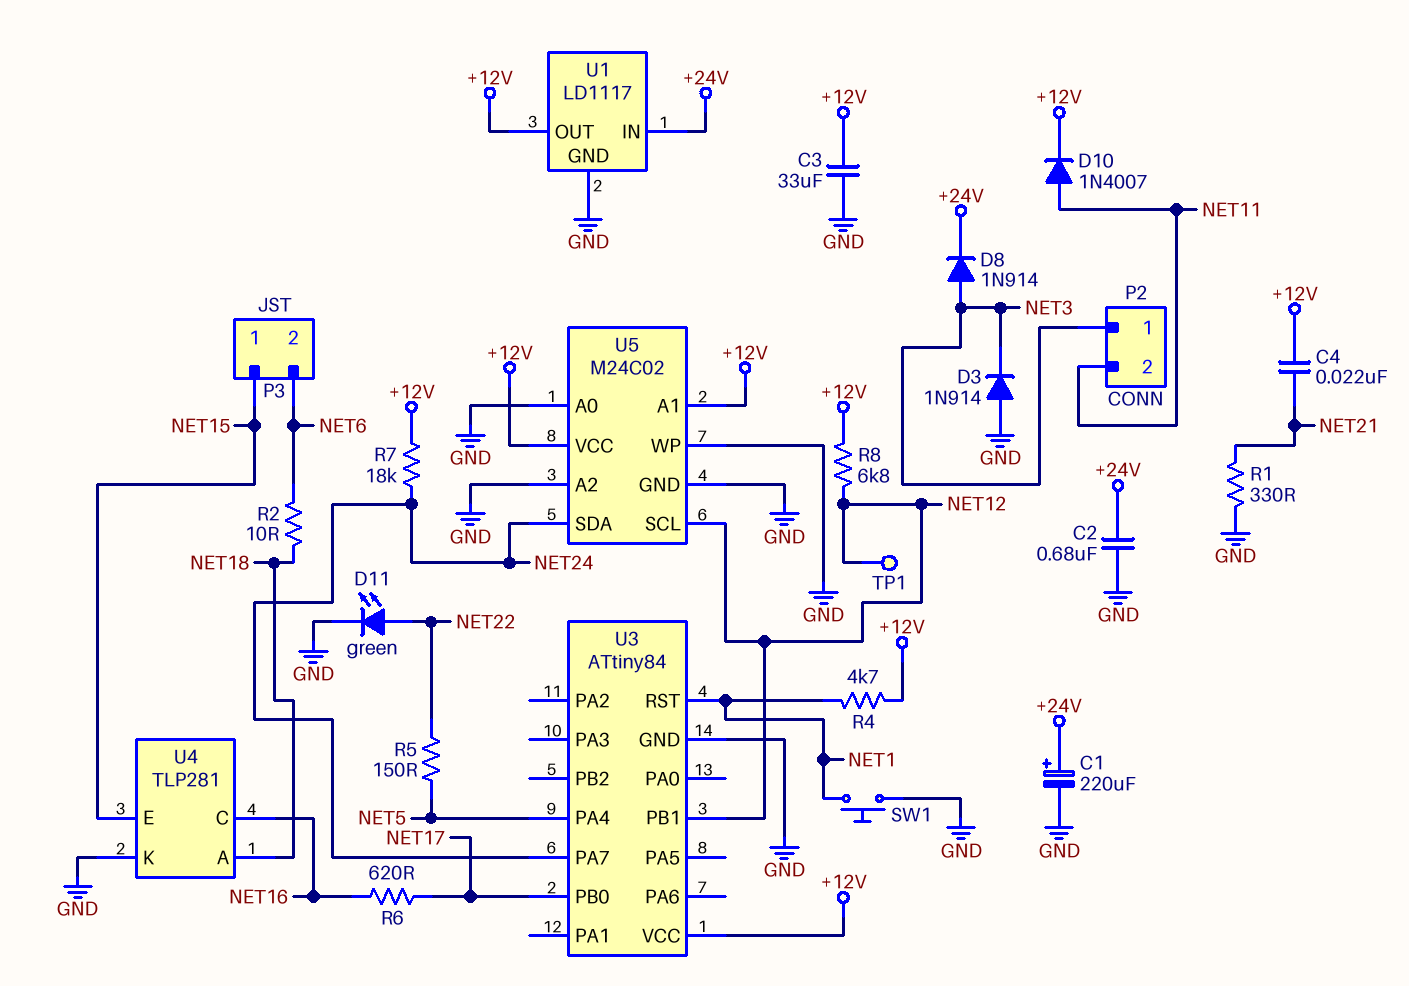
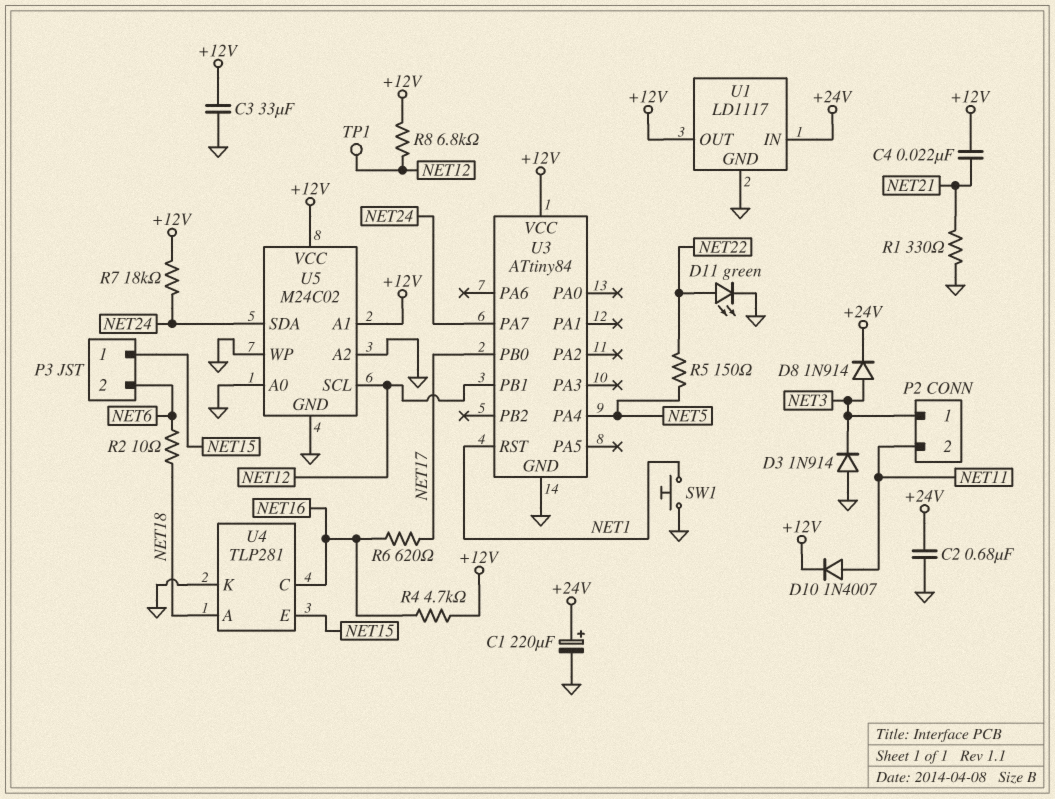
R4: 4.7k (+12V, NET1) -> 4.7k (+12V, NET16)

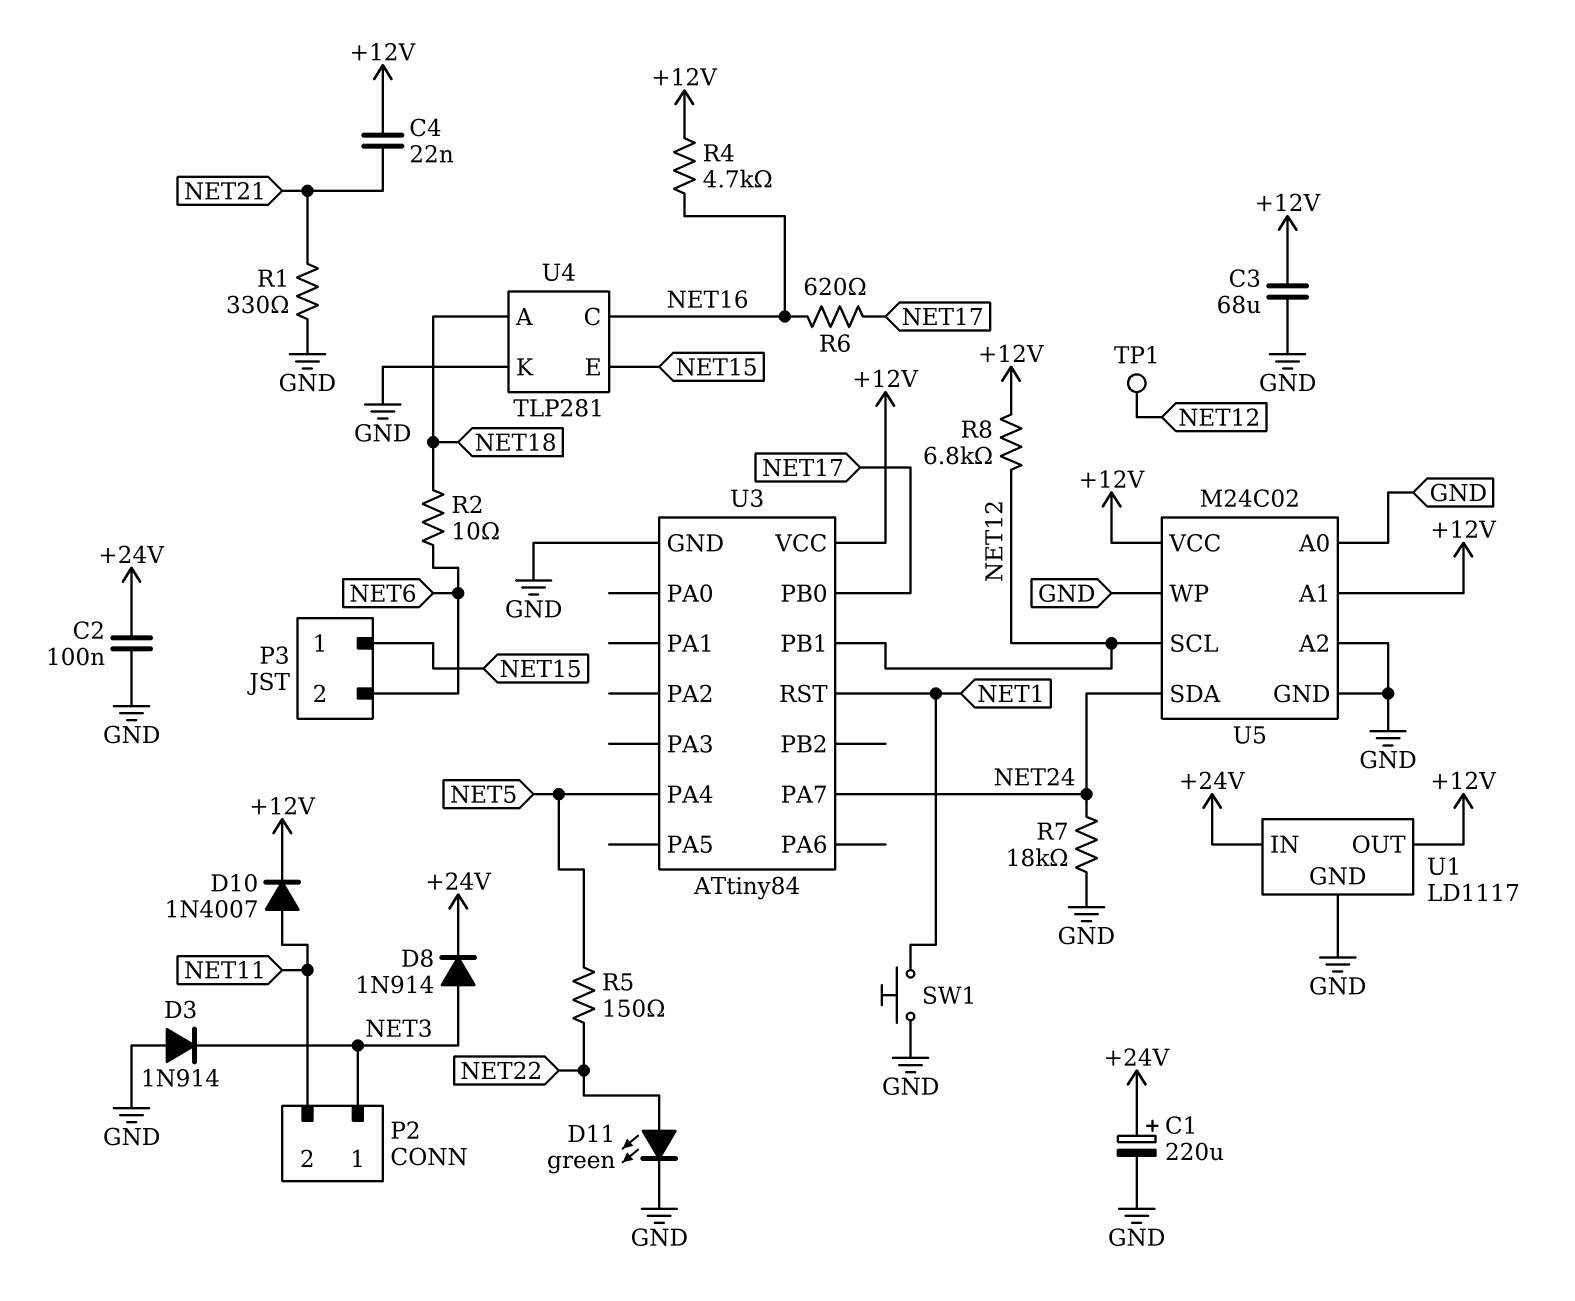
C2: 680nF (+24V, GND) -> 100nF (+24V, GND)
C3: 33uF (+12V, GND) -> 68uF (+12V, GND)
R7: 18k (+12V, NET24) -> 18k (GND, NET24)

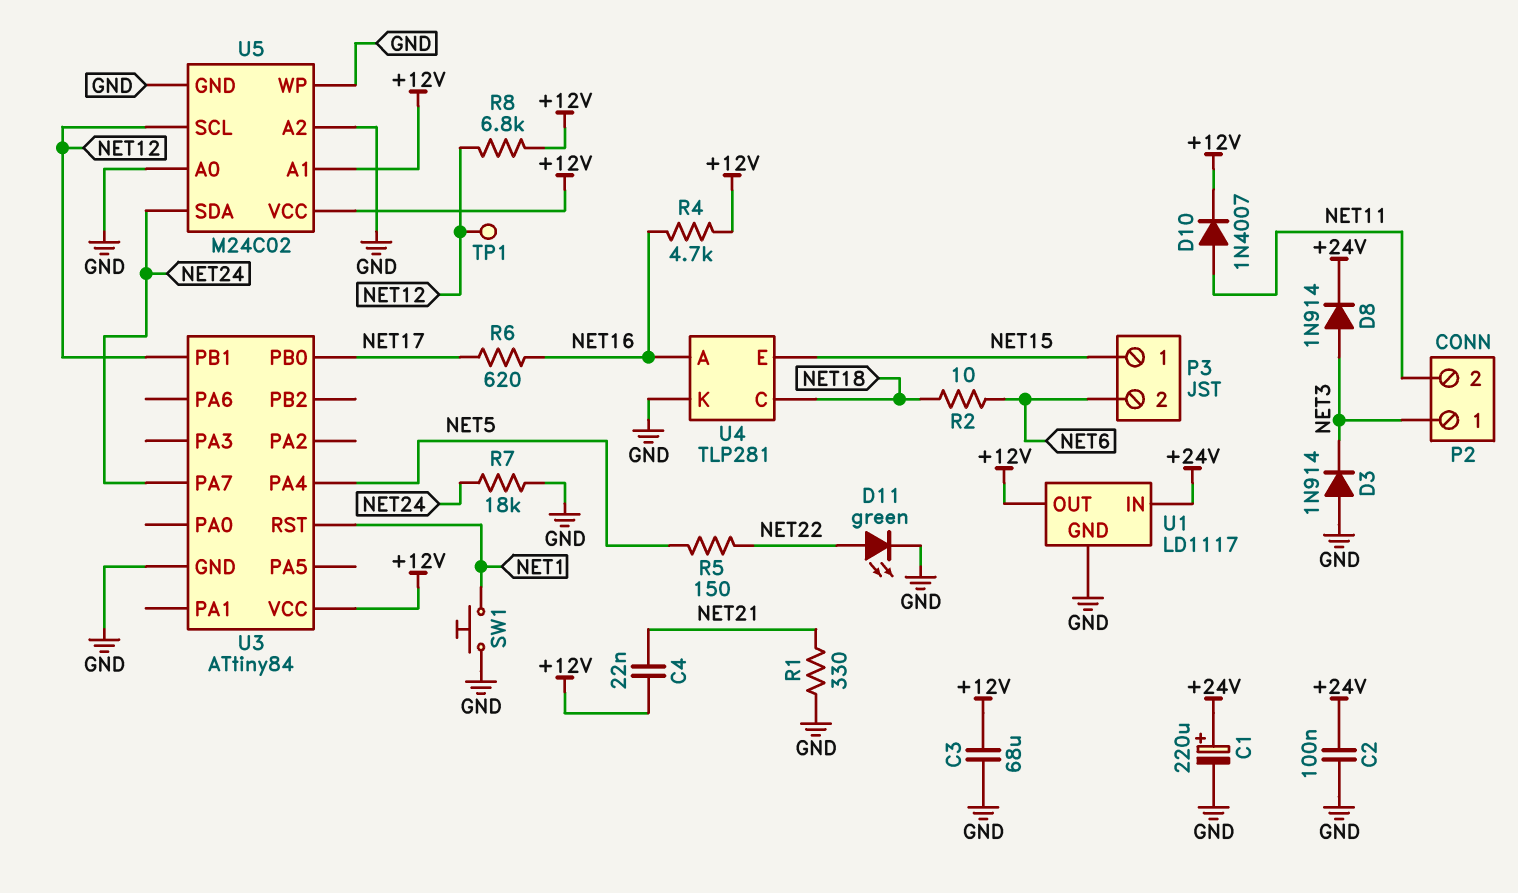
U4 pin A: NET18 -> NET16
U4 pin C: NET16 -> NET18

